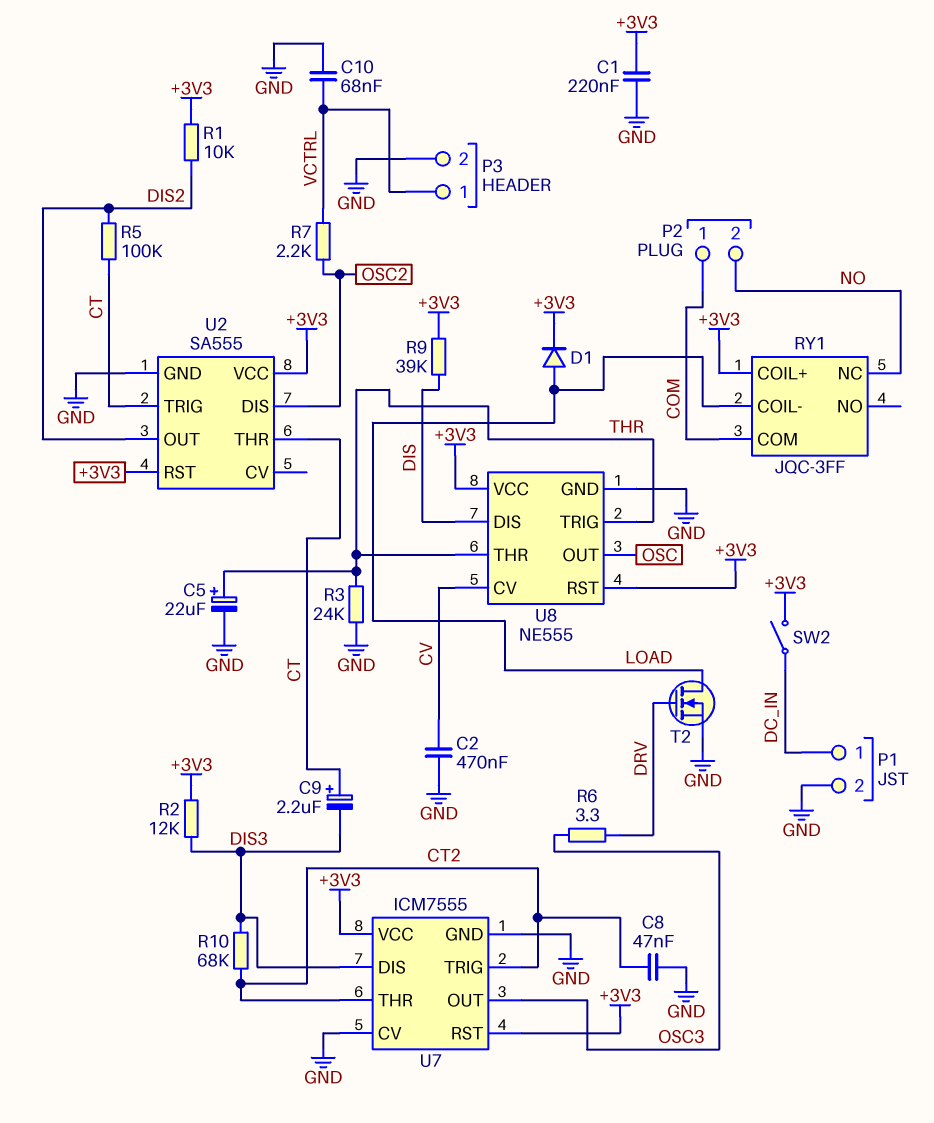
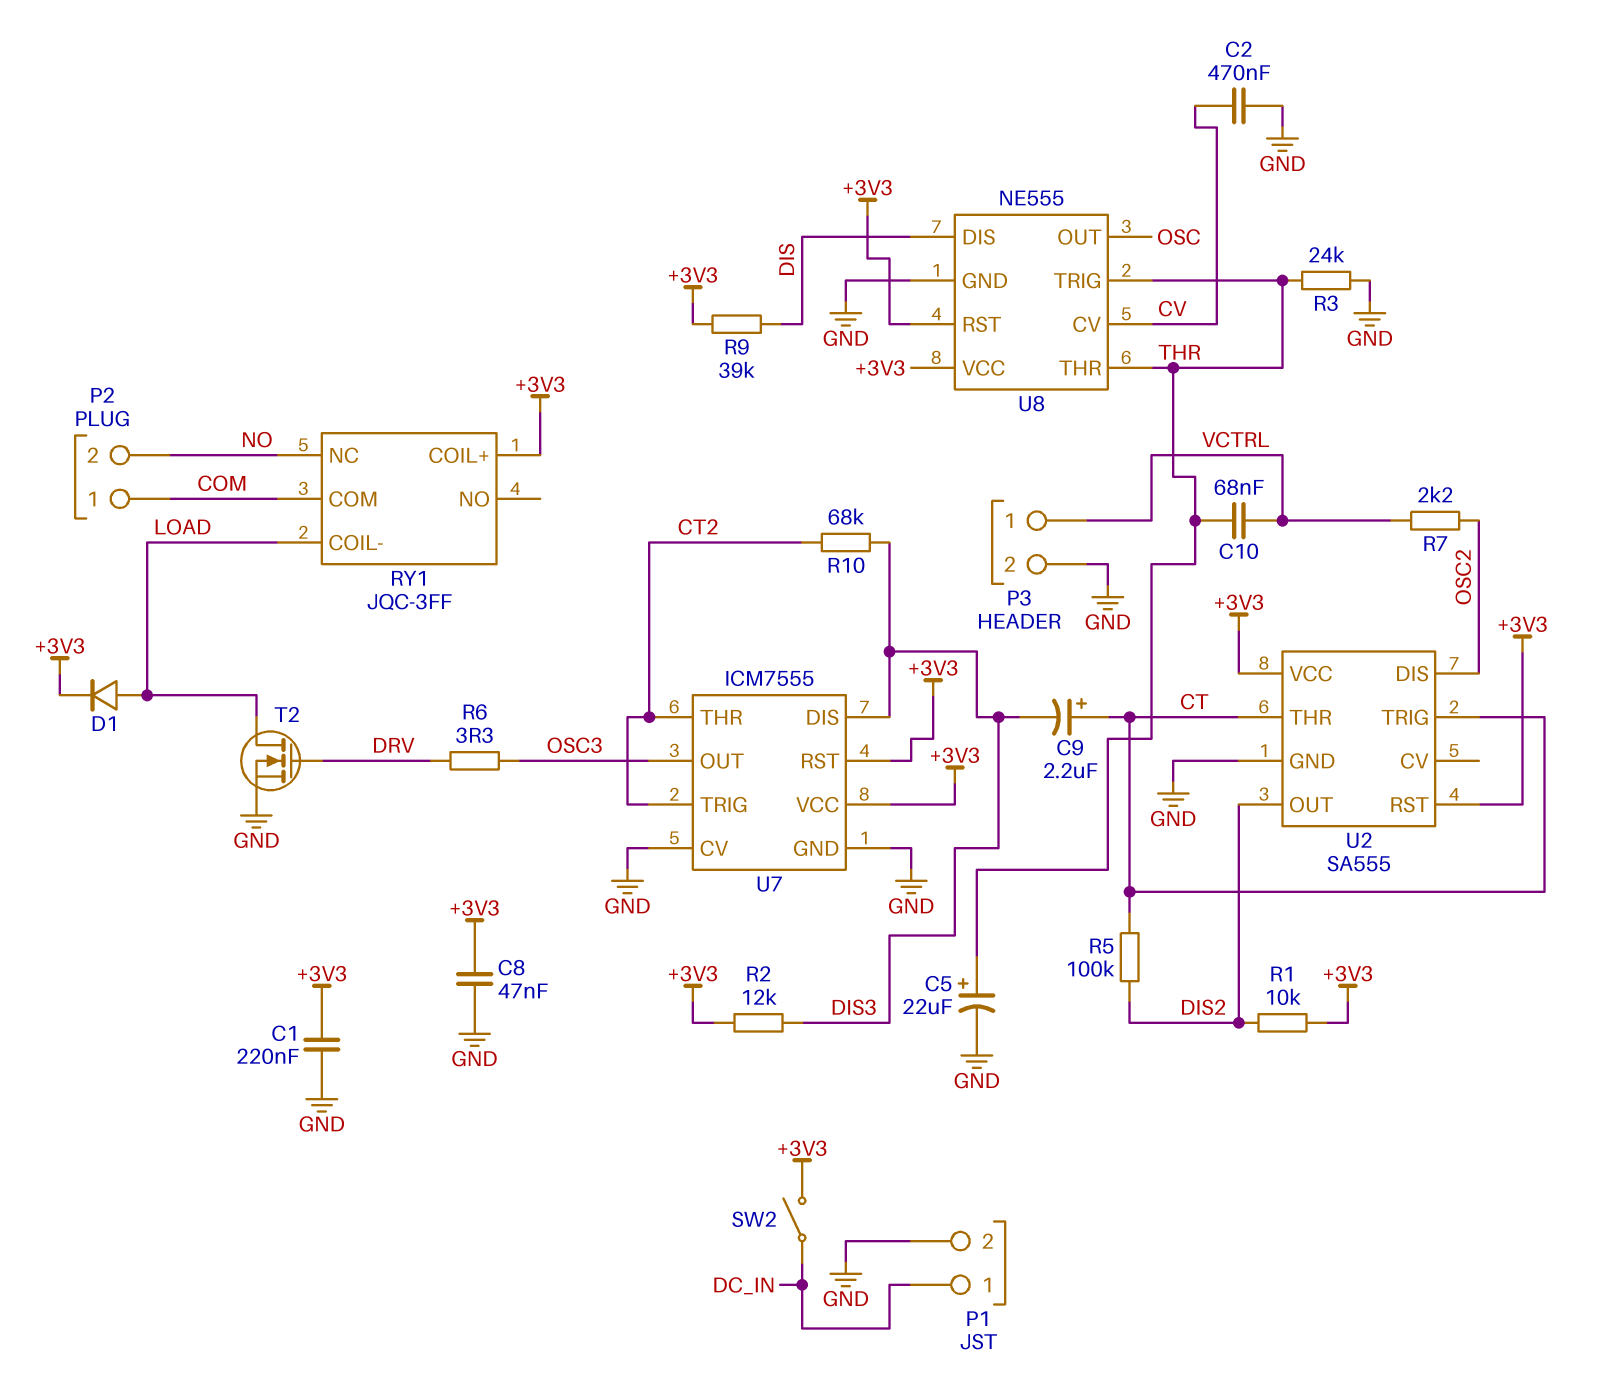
C8: 47nF (CT2, GND) -> 47nF (+3V3, GND)
C10: 68nF (GND, VCTRL) -> 68nF (THR, VCTRL)

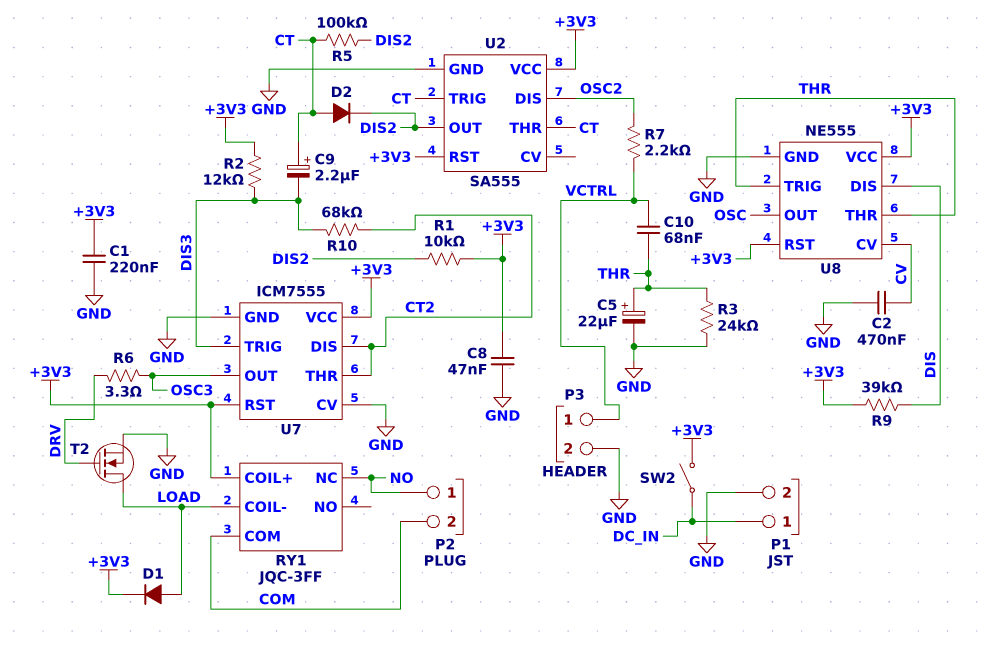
D2: none -> diode (A CT, K DIS2)
P2 pin 1: COM -> NO
P2 pin 2: NO -> COM
U7 pin DIS: DIS3 -> CT2
U7 pin TRIG: CT2 -> DIS3

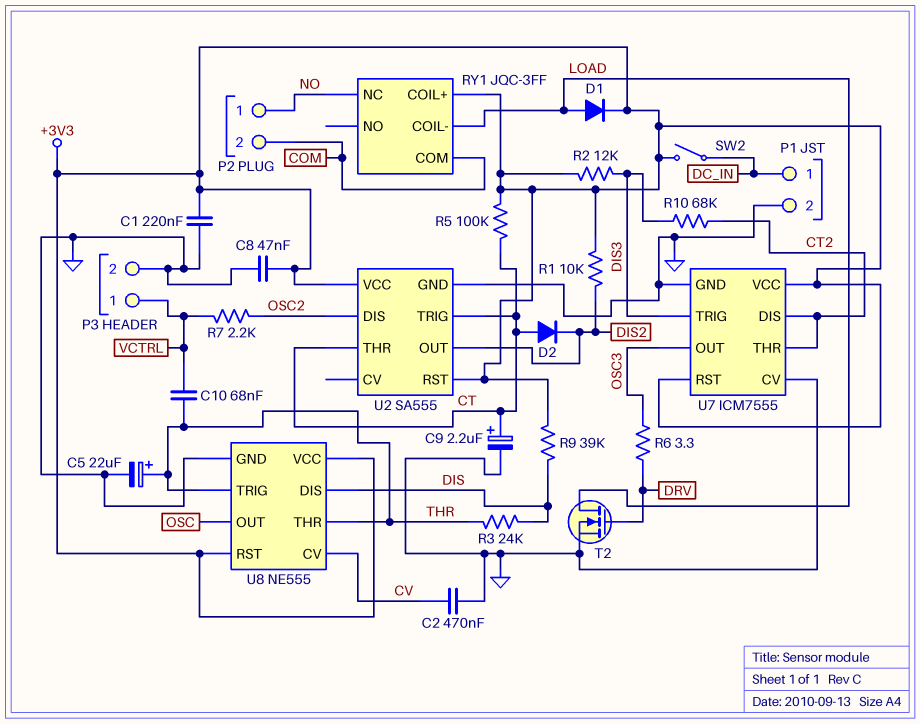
C9: 2.2uF (plus CT, minus DIS3) -> 2.2uF (plus CT, minus GND)
R3: 24k (GND, THR) -> 24k (DIS, THR)
R5: 100k (CT, DIS2) -> 100k (+3V3, CT)

